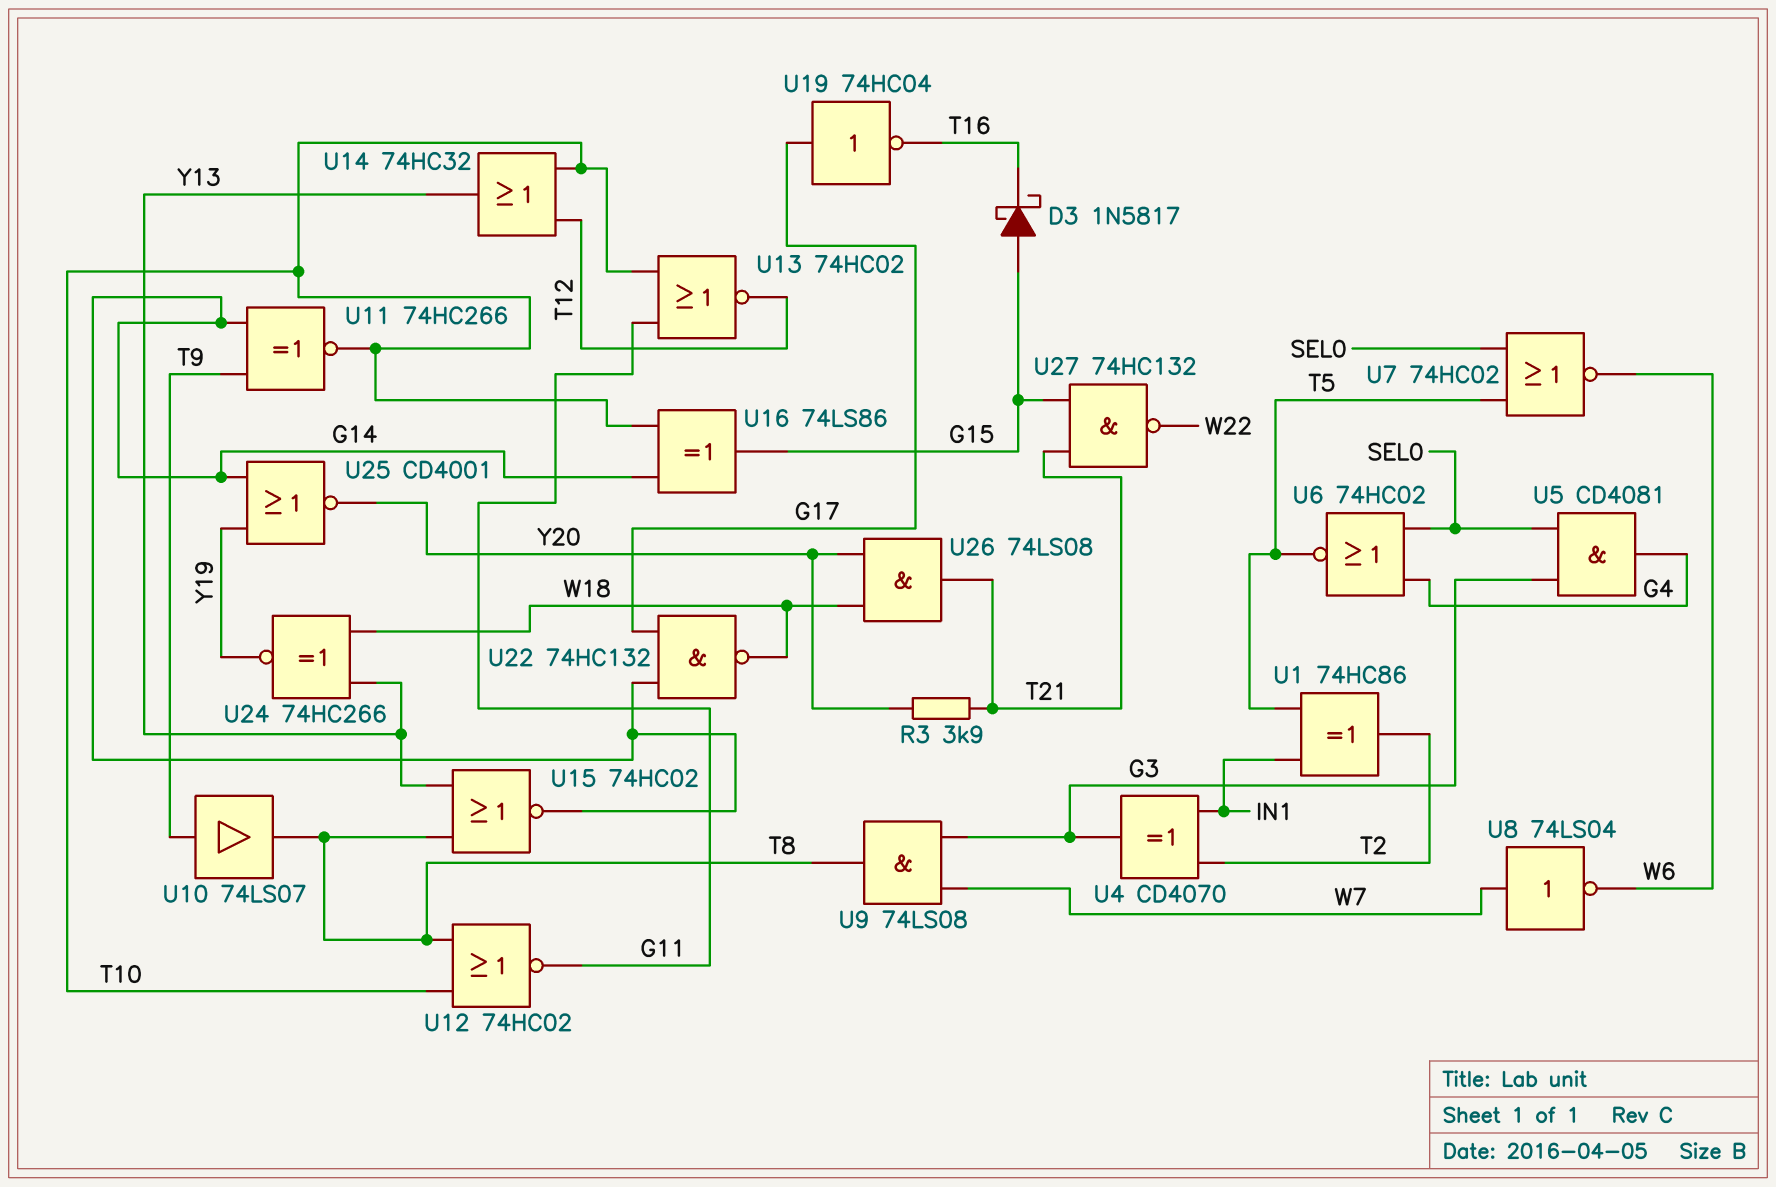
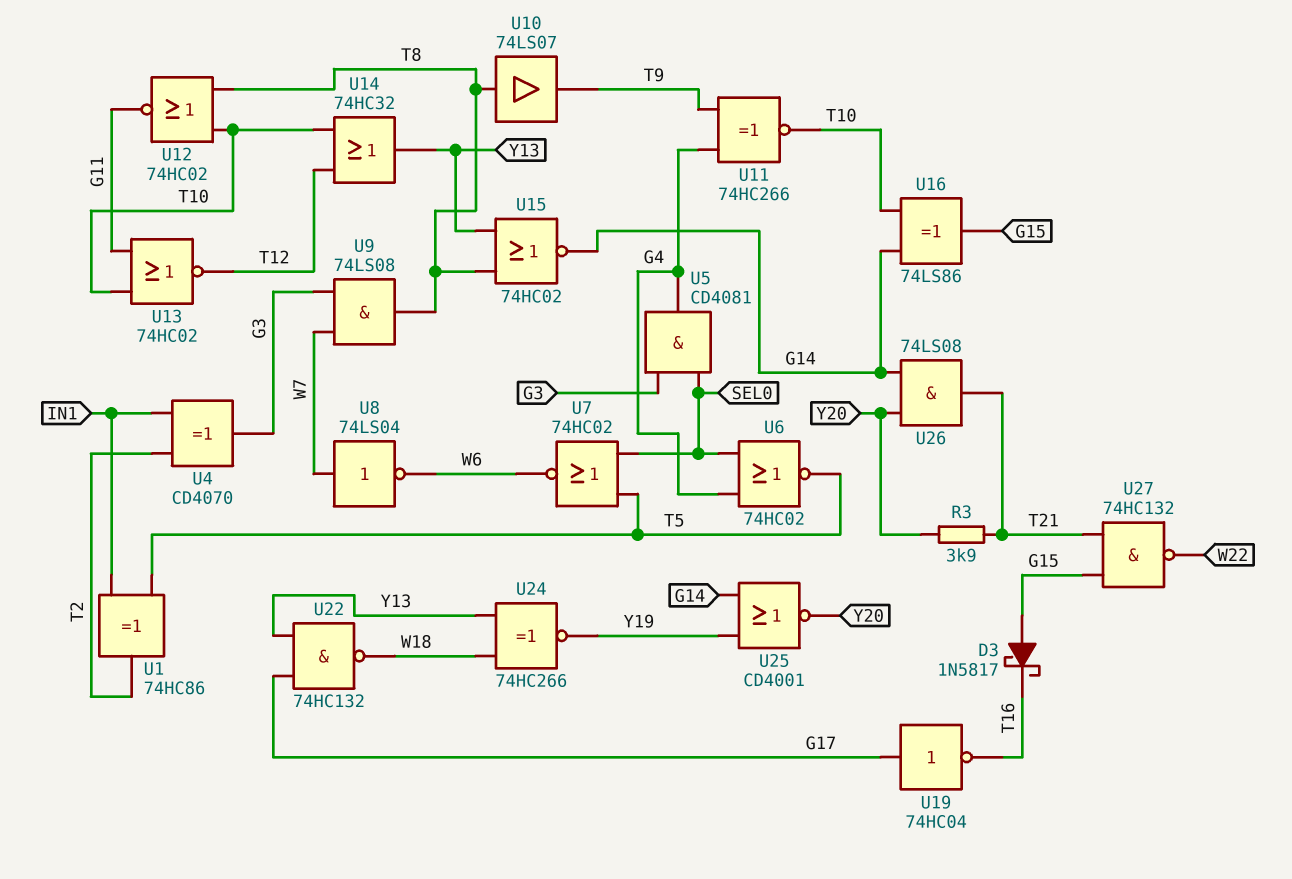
U10: buffer 74LS07 (in T9, out T8) -> buffer 74LS07 (in T8, out T9)
U11: XNOR 74HC266 (in G14, in T9, out T10) -> XNOR 74HC266 (in G4, in T9, out T10)
U22: NAND 74HC132 (in G14, in G17, out W18) -> NAND 74HC132 (in G17, in Y13, out W18)
U26: AND 74LS08 (in W18, in Y20, out T21) -> AND 74LS08 (in G14, in Y20, out T21)

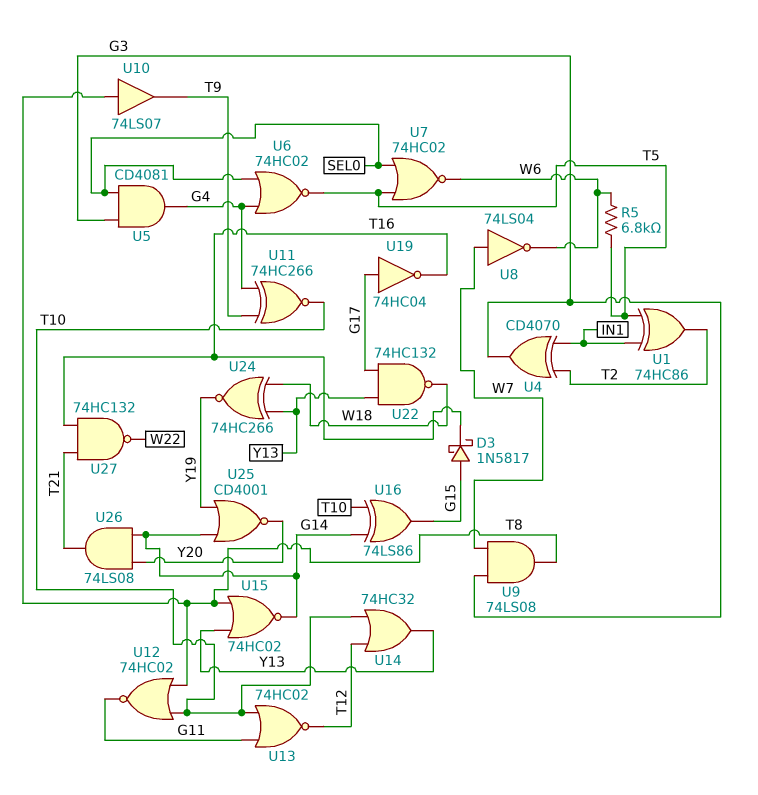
R3: 3.9k (T21, Y20) -> none
R5: none -> 6.8k (T5, W6)
U27: NAND 74HC132 (in G15, in T21, out W22) -> NAND 74HC132 (in T16, in T21, out W22)

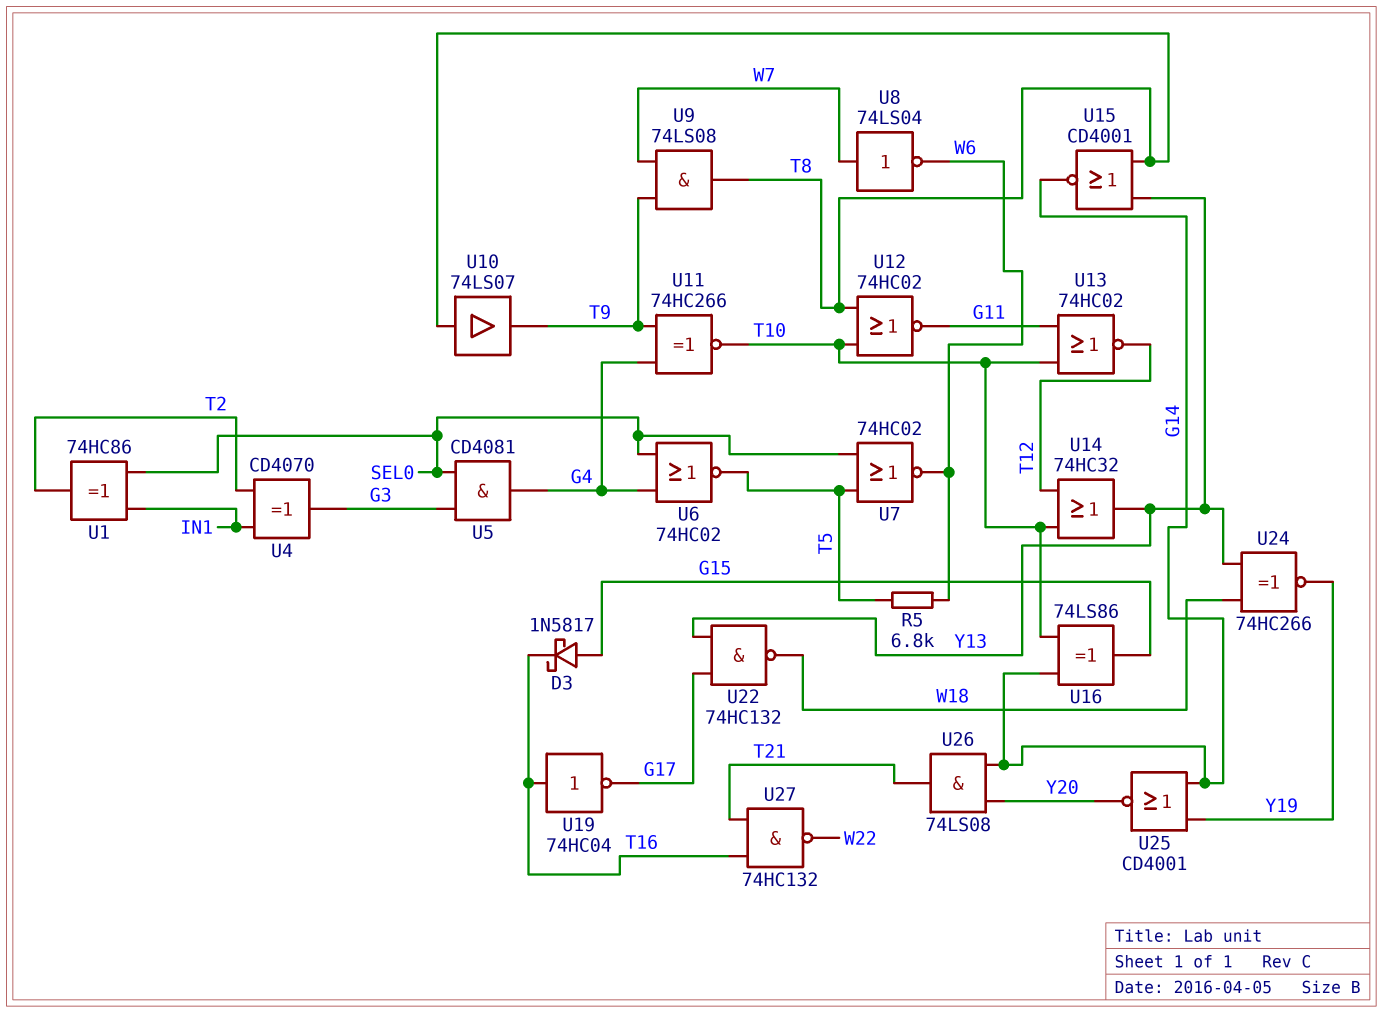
U1: XOR 74HC86 (in IN1, in T5, out T2) -> XOR 74HC86 (in IN1, in SEL0, out T2)
U9: AND 74LS08 (in G3, in W7, out T8) -> AND 74LS08 (in T9, in W7, out T8)
U15: NOR 74HC02 (in T8, in Y13, out G14) -> NOR CD4001 (in T8, in Y13, out G14)
U19: NOT 74HC04 (in G17, out T16) -> NOT 74HC04 (in T16, out G17)

